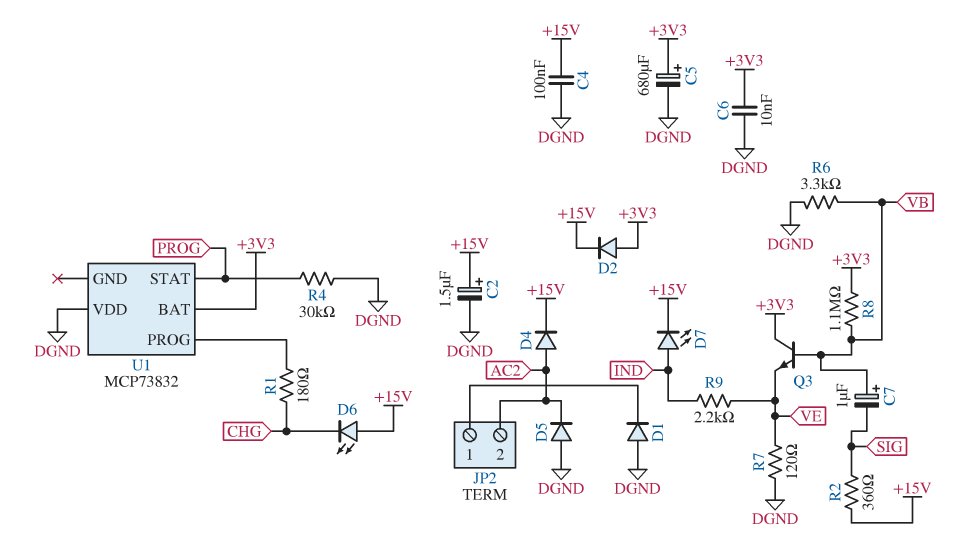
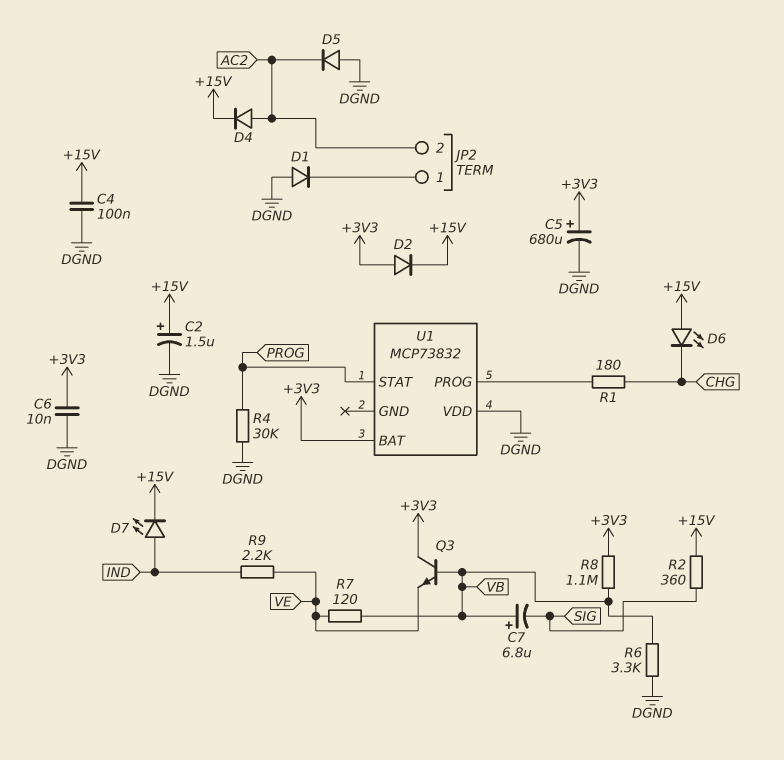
C7: 1uF (plus VB, minus SIG) -> 6.8uF (plus VB, minus SIG)
R7: 120 (DGND, VE) -> 120 (VB, VE)

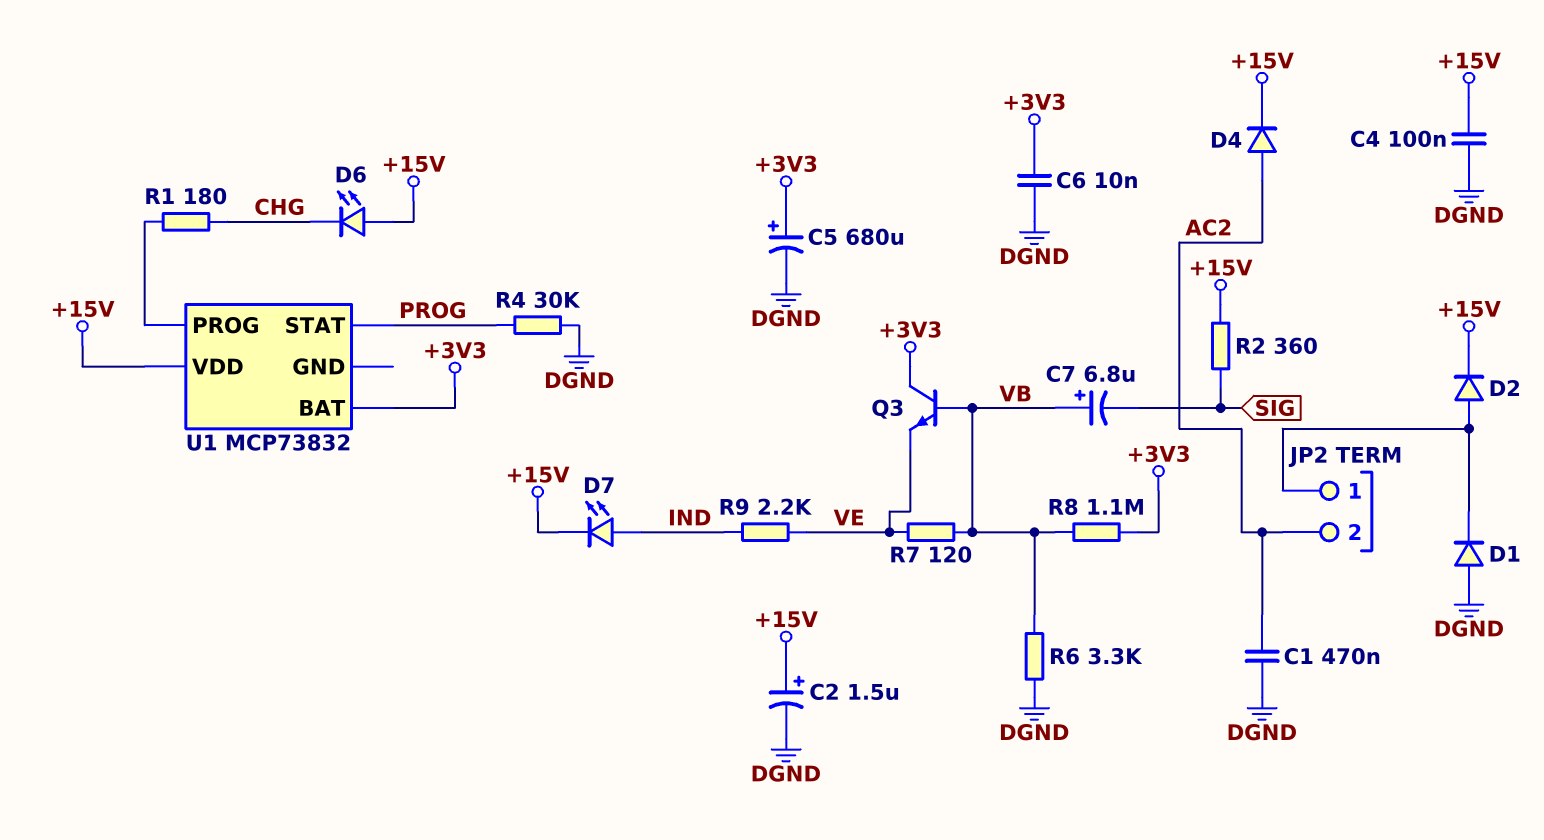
C1: none -> 470nF (AC2, DGND)
D2: diode (A +3V3, K +15V) -> diode (A JP2/1, K +15V)
D5: diode (A DGND, K AC2) -> none
U1 pin VDD: DGND -> +15V

